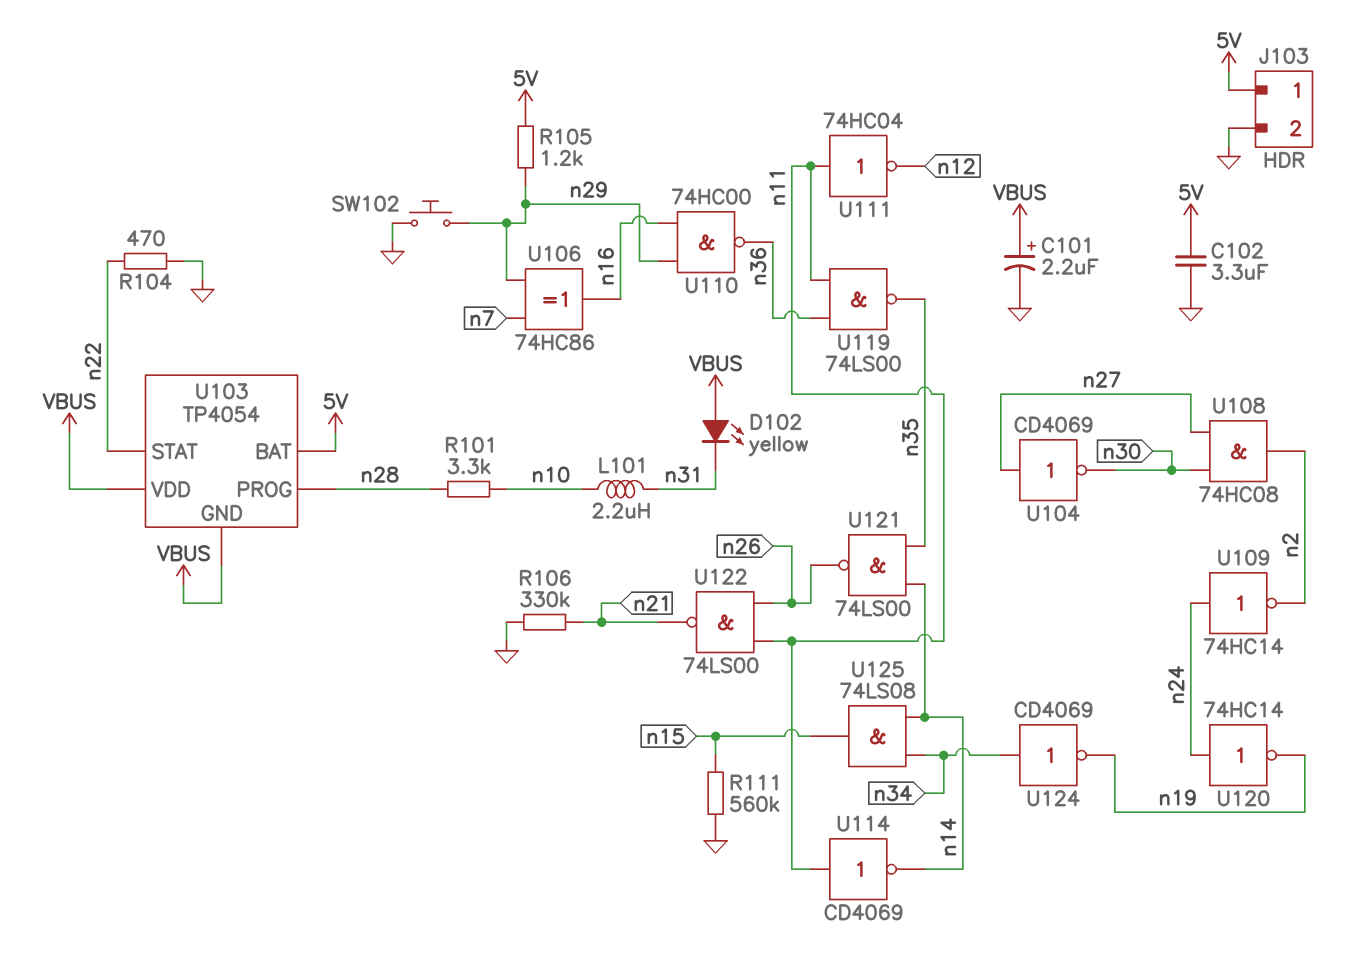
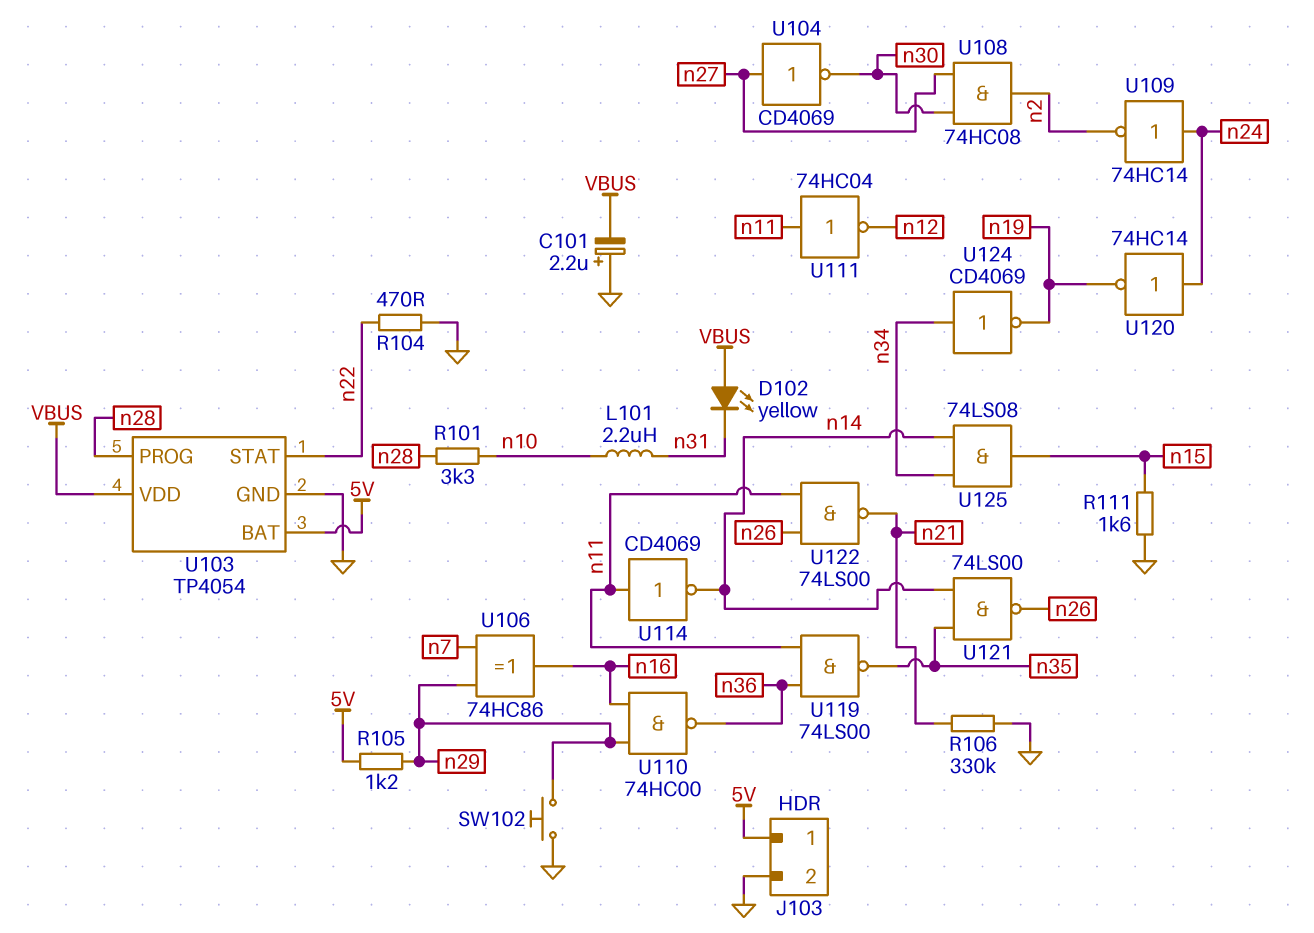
C101: 2.2uF (plus VBUS, minus GND) -> 2.2uF (plus GND, minus VBUS)
C102: 3.3uF (5V, GND) -> none
R111: 560k (GND, n15) -> 1.6k (GND, n15)
U103 pin GND: VBUS -> GND

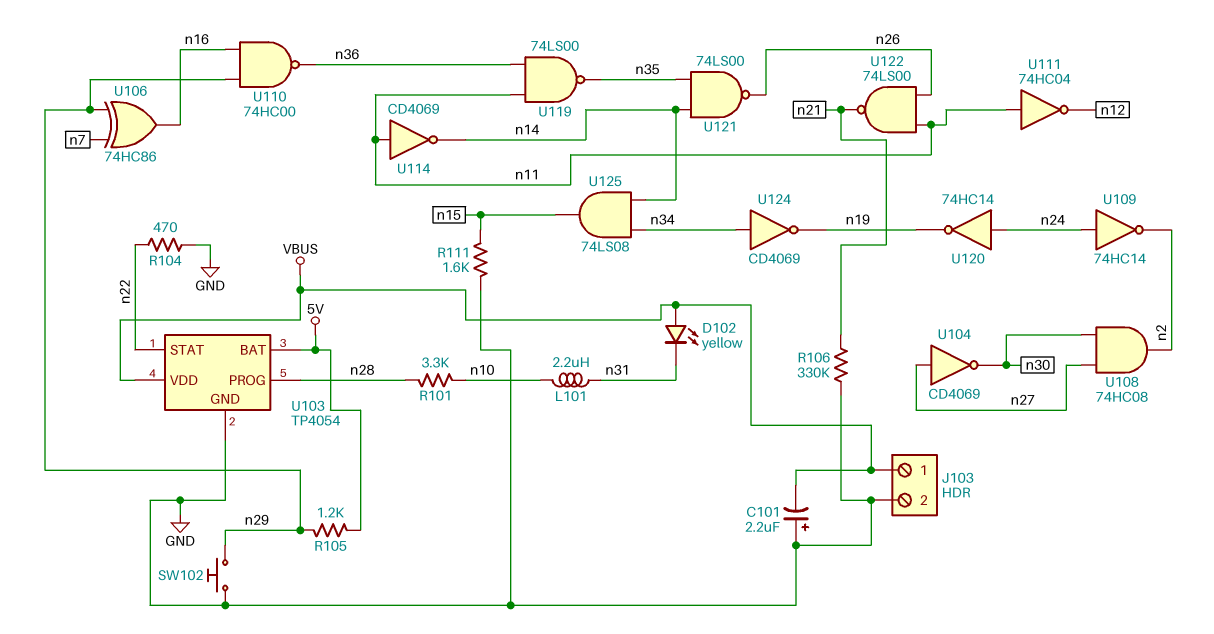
J103 pin 1: 5V -> VBUS

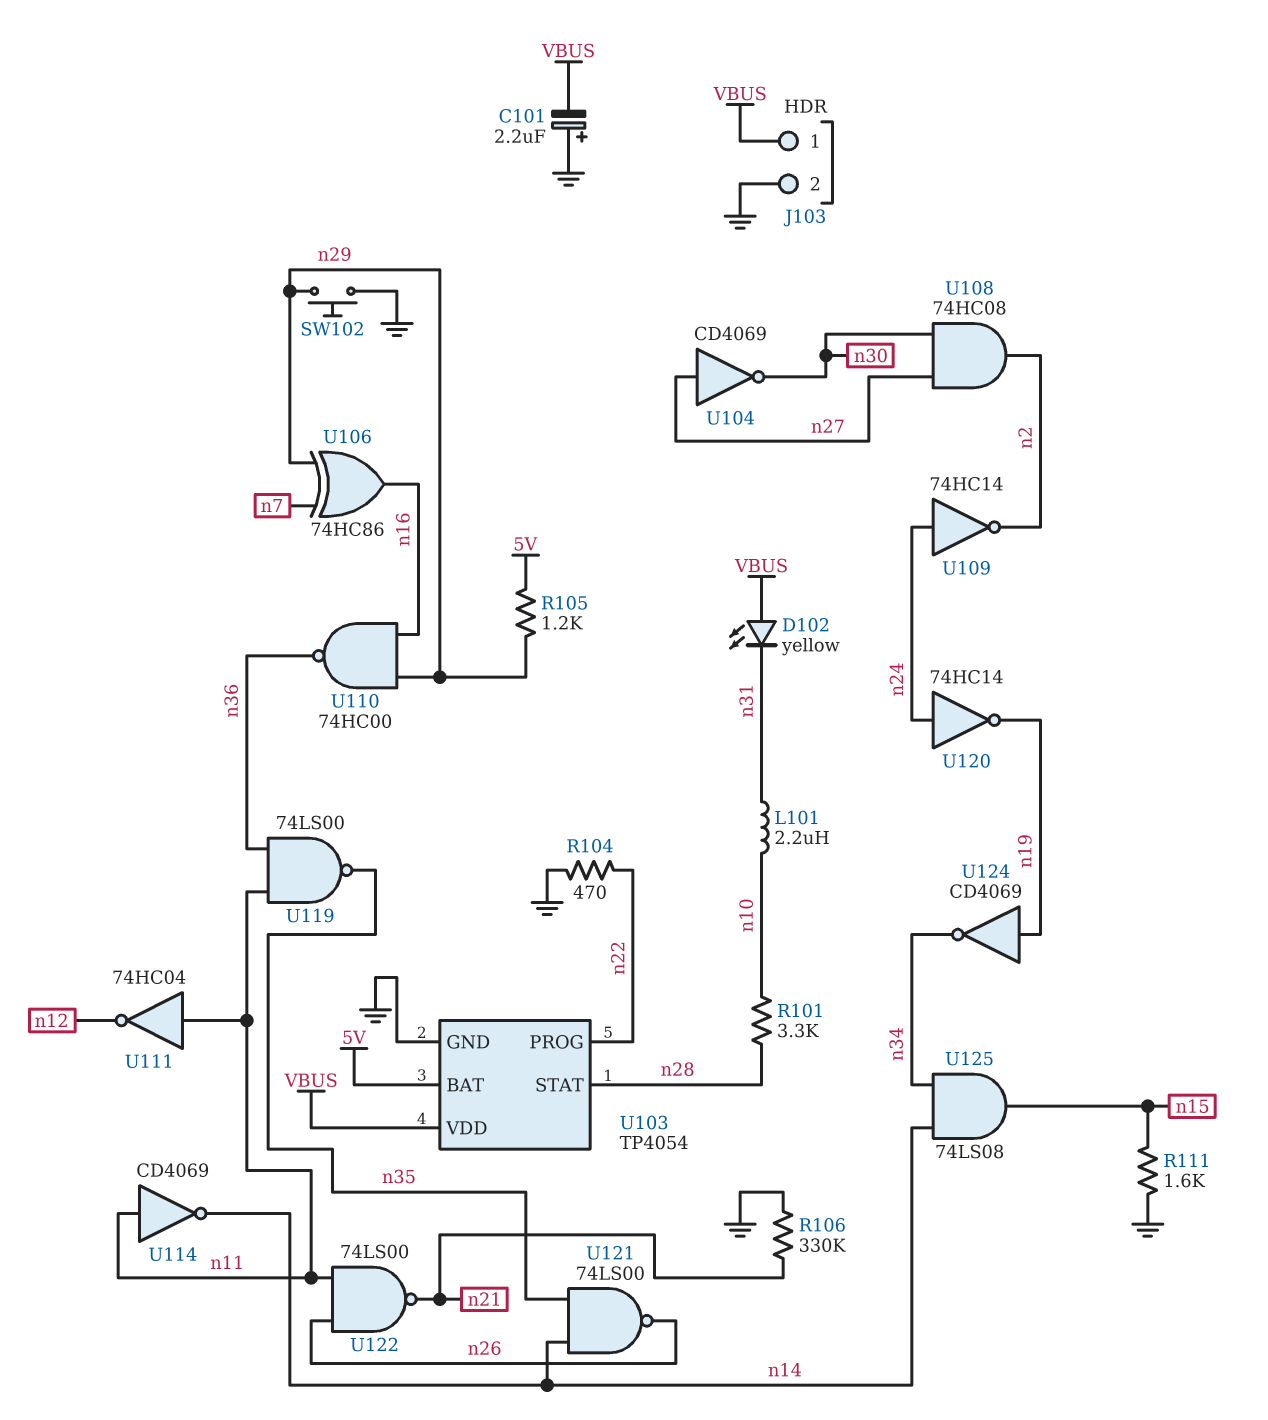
U103 pin PROG: n28 -> n22
U103 pin STAT: n22 -> n28
U124: NOT CD4069 (in n34, out n19) -> NOT CD4069 (in n19, out n34)

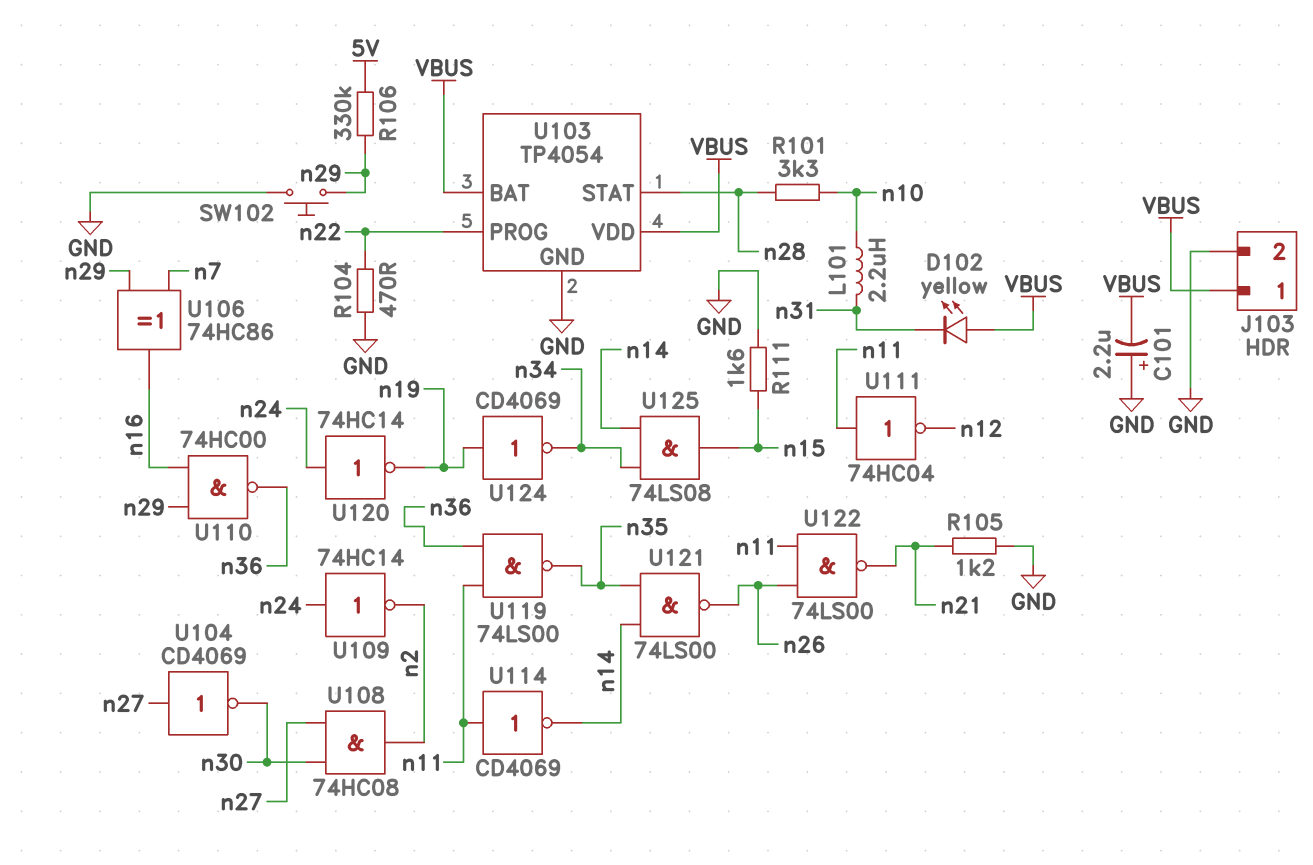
R105: 1.2k (5V, n29) -> 1.2k (GND, n21)
R106: 330k (GND, n21) -> 330k (5V, n29)
U103 pin BAT: 5V -> VBUS

